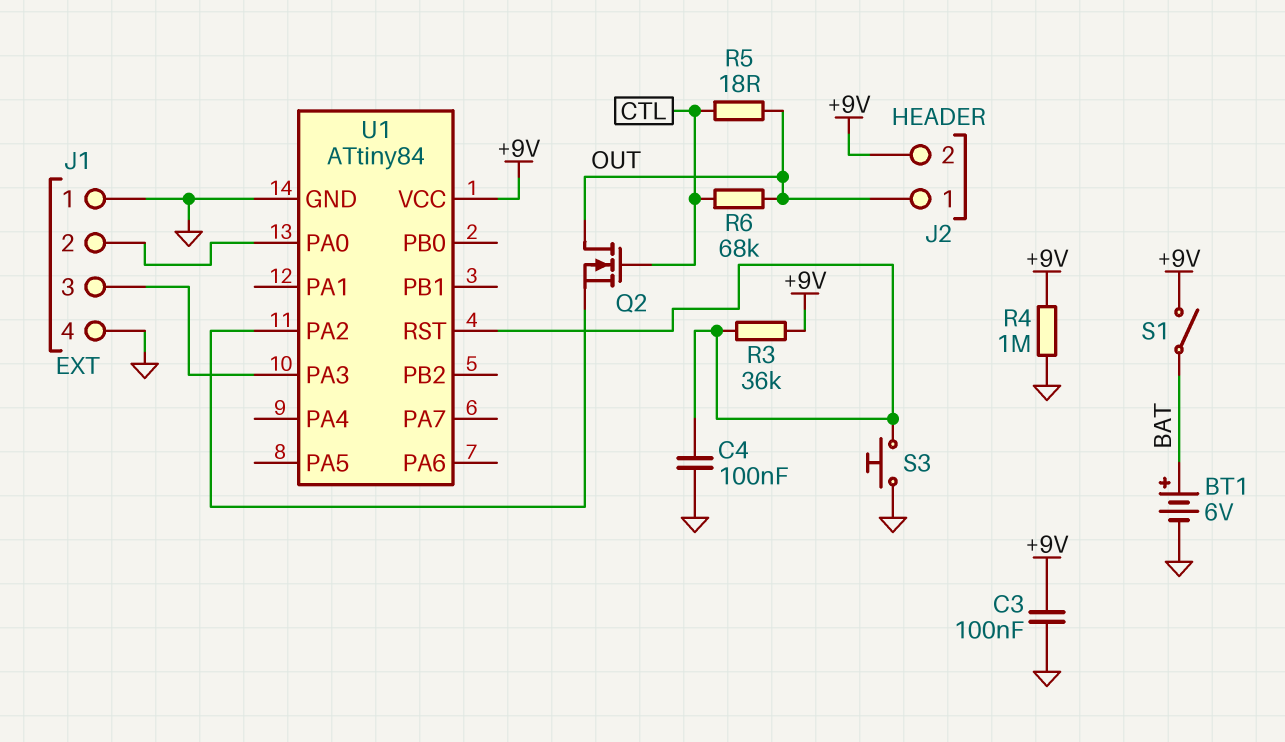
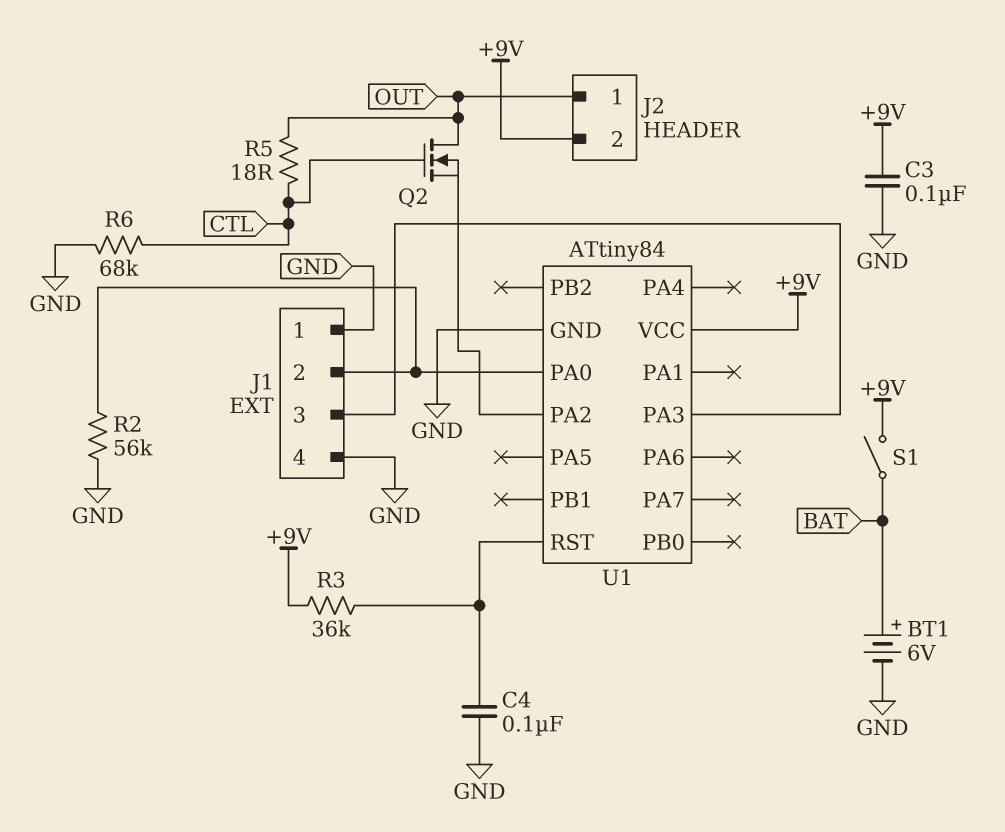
R2: none -> 56k (GND, J1/2)
R4: 1M (+9V, GND) -> none
R6: 68k (CTL, OUT) -> 68k (CTL, GND)
S3: button (GND, U1/RST) -> none

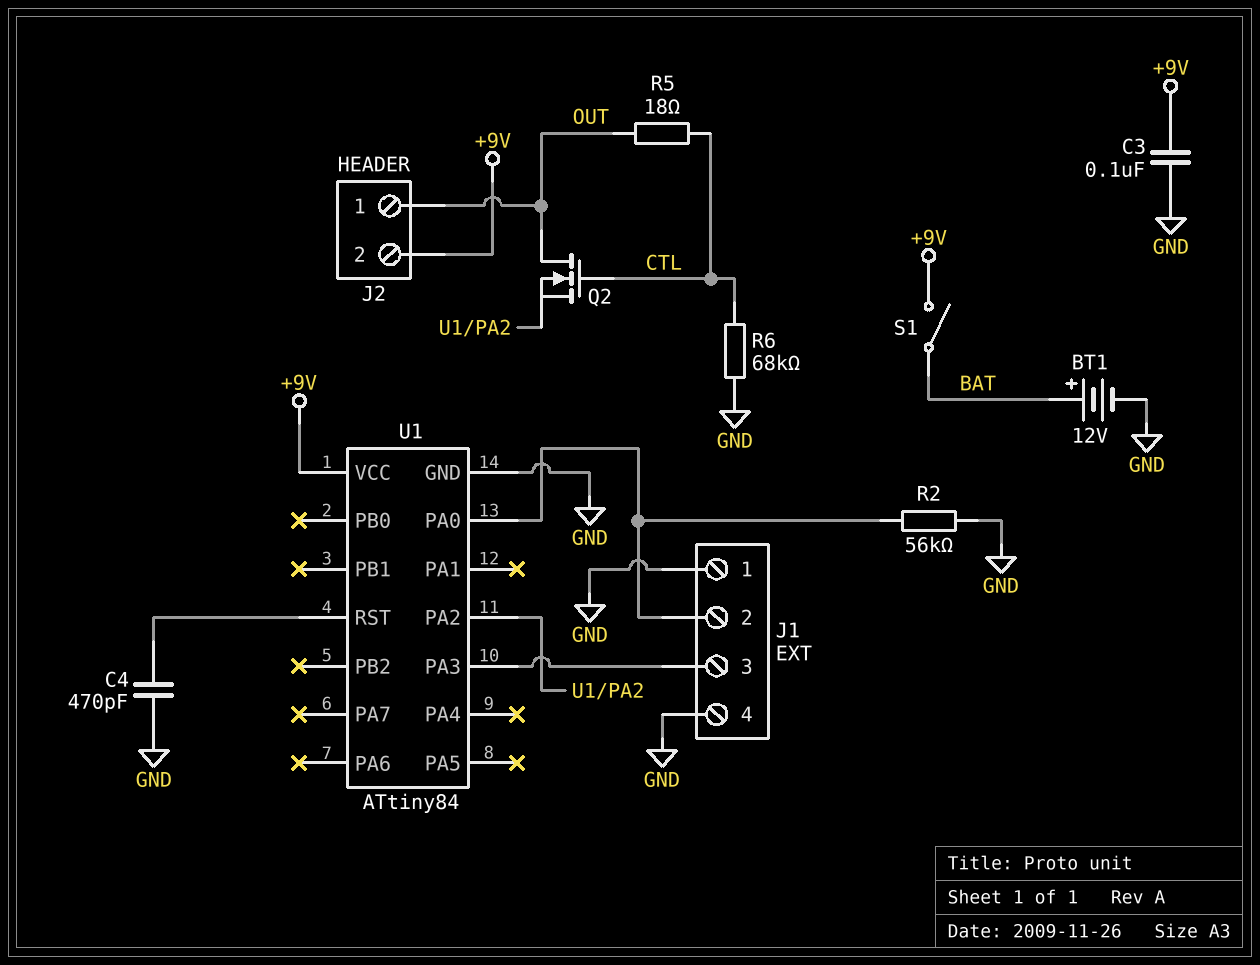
BT1: 6V (plus BAT, minus GND) -> 12V (plus BAT, minus GND)
C4: 100nF (GND, U1/RST) -> 470pF (GND, U1/RST)
R3: 36k (+9V, U1/RST) -> none

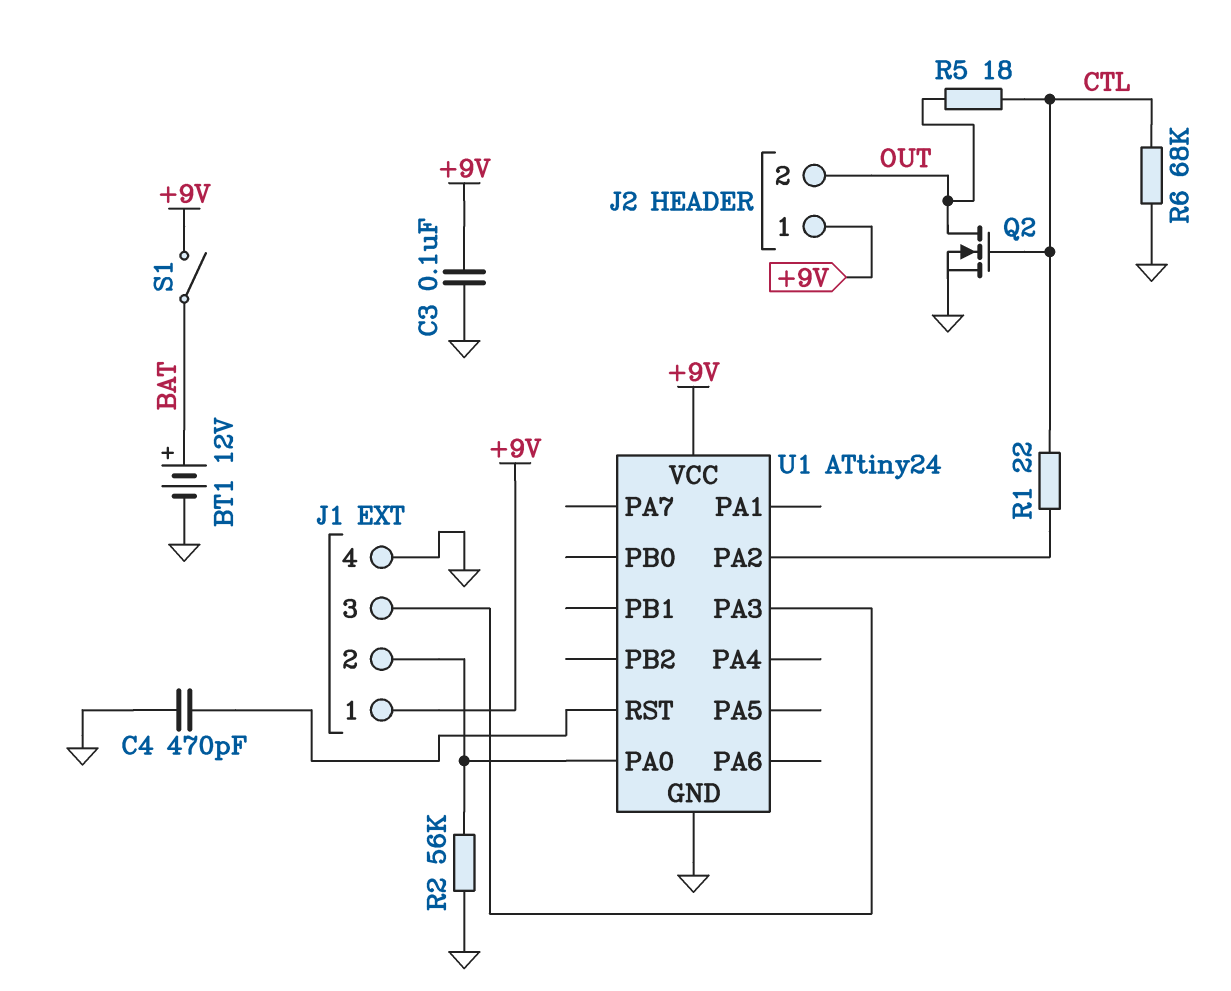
J1 pin 1: GND -> +9V
J2 pin 1: OUT -> +9V
J2 pin 2: +9V -> OUT
Q2: NMOS (G CTL, D OUT, S U1/PA2) -> NMOS (G CTL, D OUT, S GND)
R1: none -> 22 (CTL, U1/PA2)
U1: ATtiny84 -> ATtiny24

